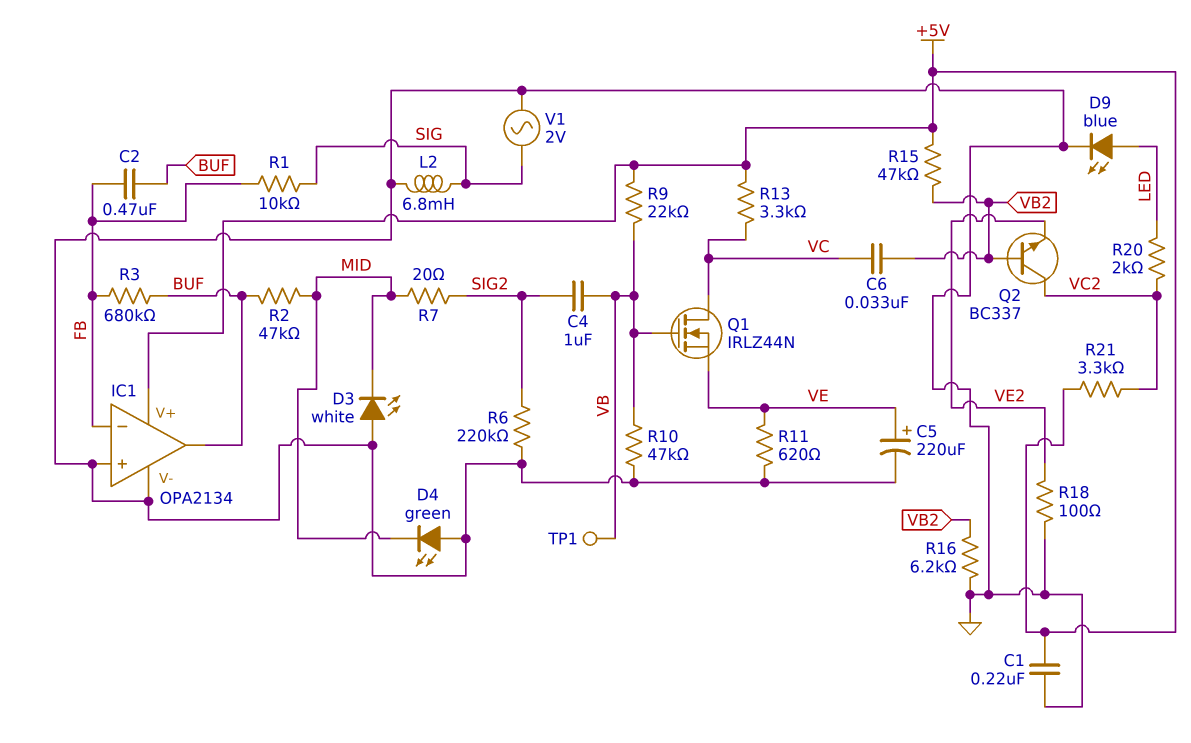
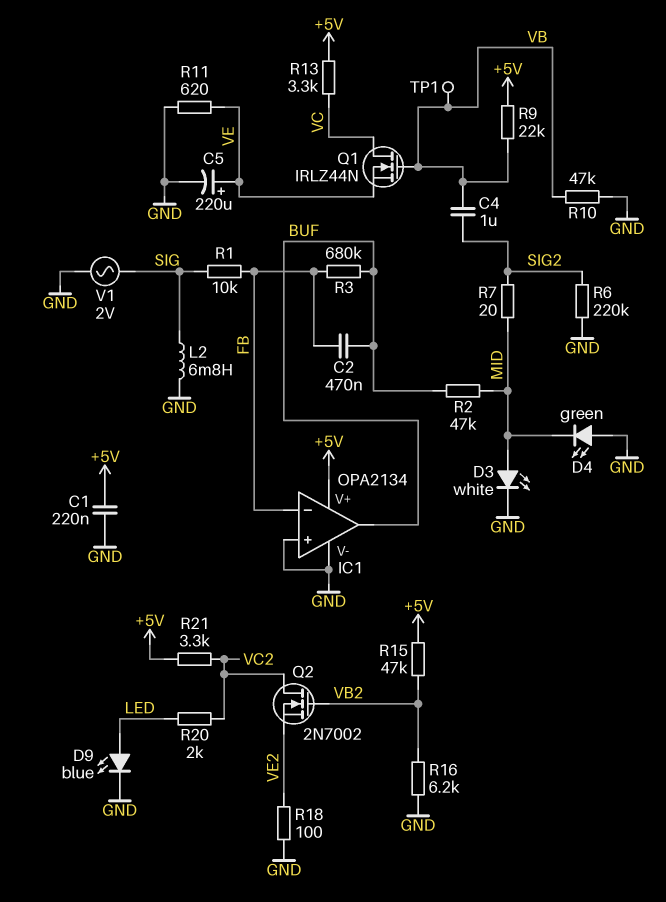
C6: 33nF (VB2, VC) -> none
D3: LED white (A GND, K MID) -> LED white (A MID, K GND)
Q2: NPN BC337 (B VB2, C VC2, E VE2) -> NMOS 2N7002 (G VB2, D VC2, S VE2)

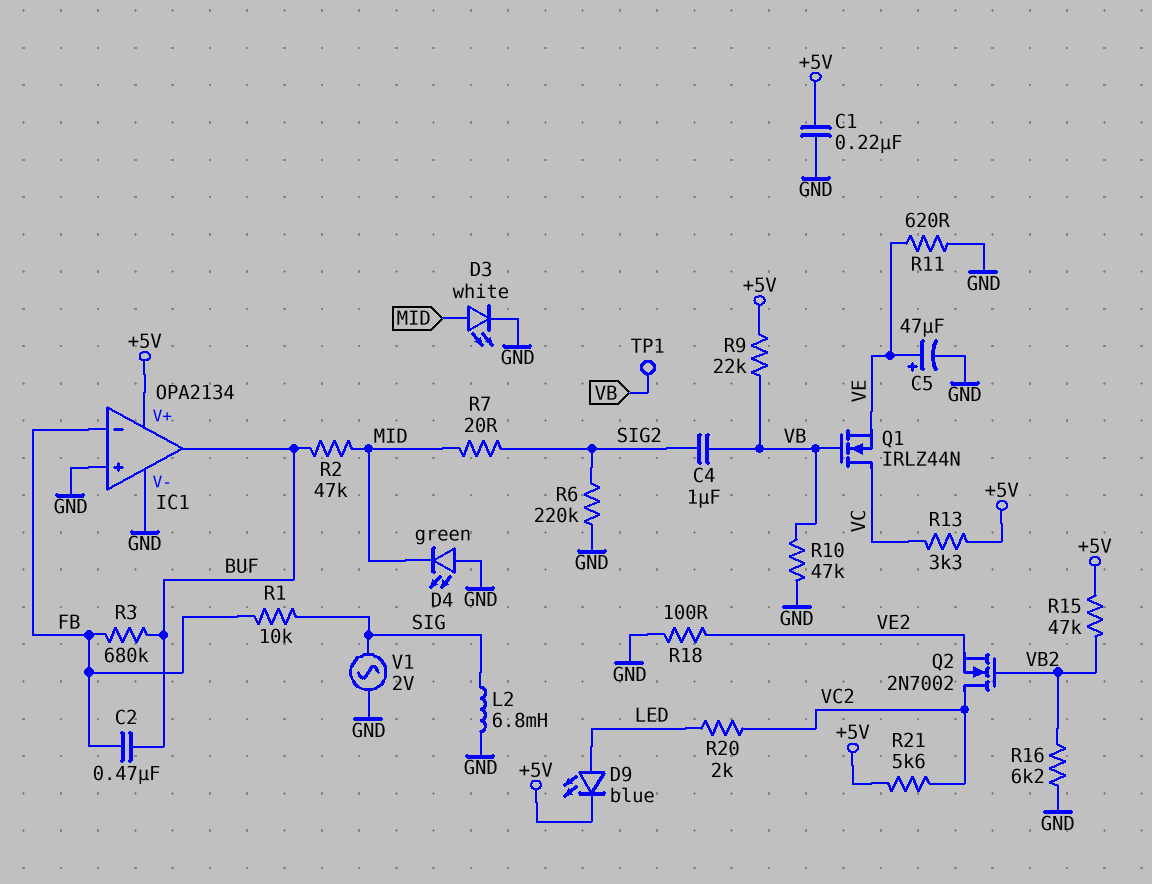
C5: 220uF (plus VE, minus GND) -> 47uF (plus VE, minus GND)
D9: LED blue (A LED, K GND) -> LED blue (A LED, K +5V)
R21: 3.3k (+5V, VC2) -> 5.6k (+5V, VC2)

